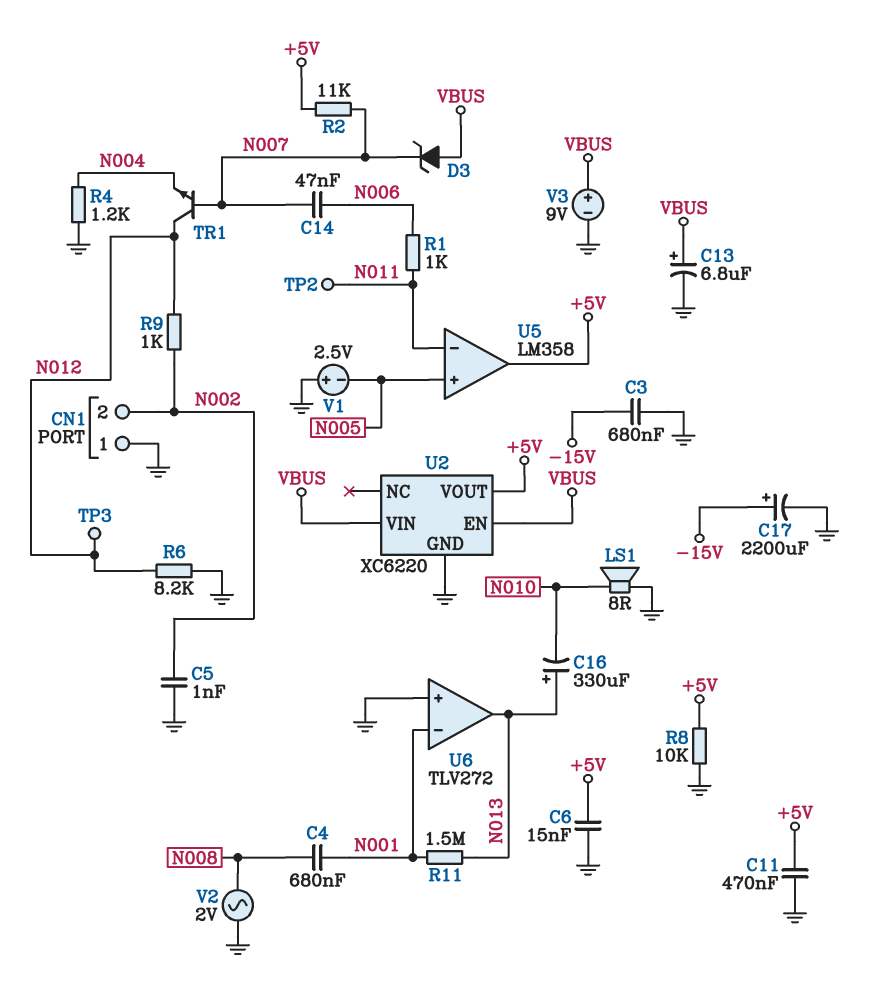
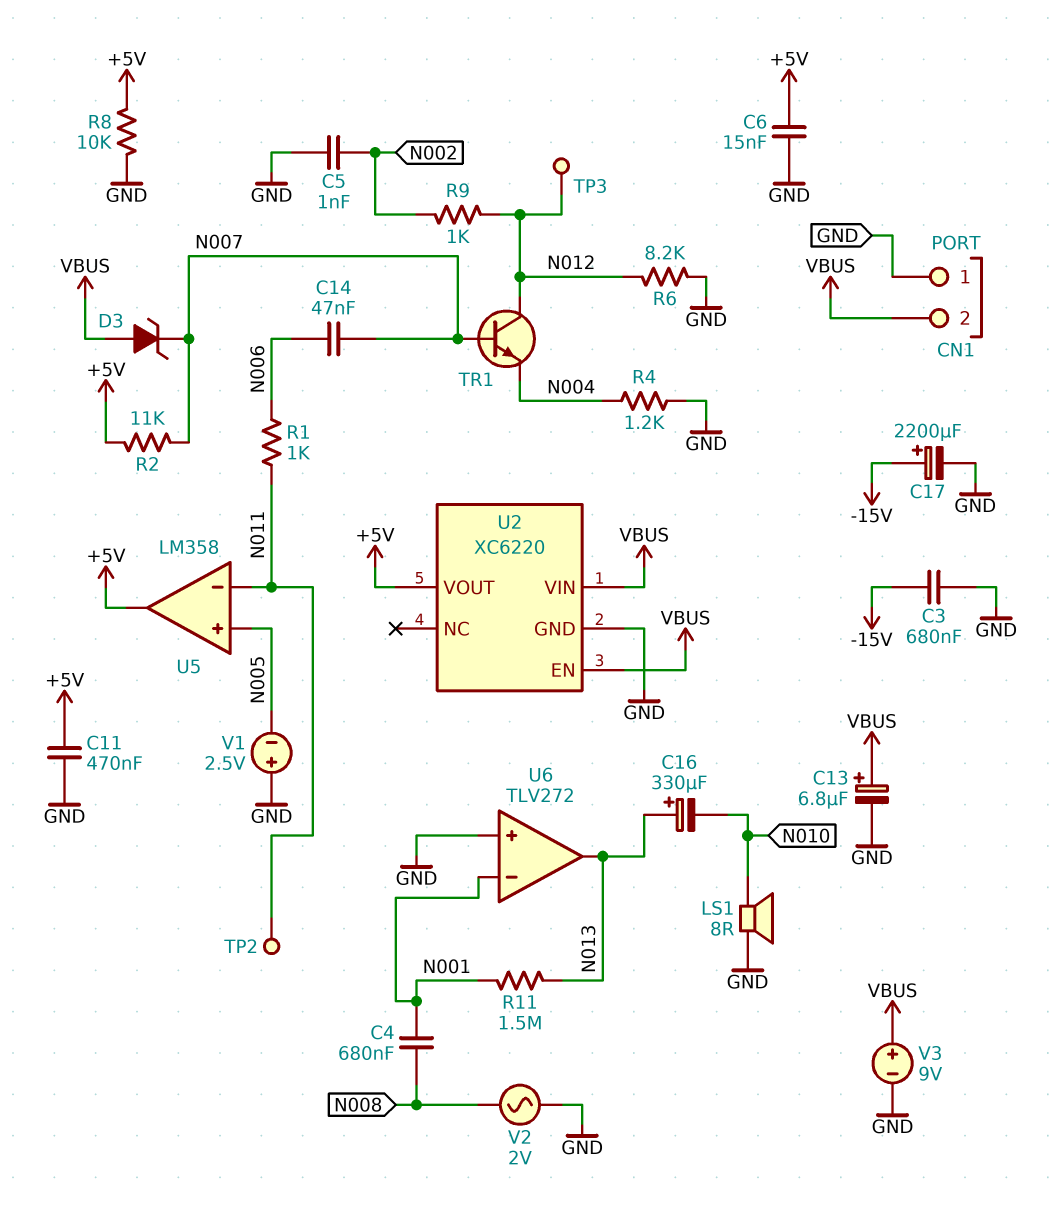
CN1 pin 2: N002 -> VBUS

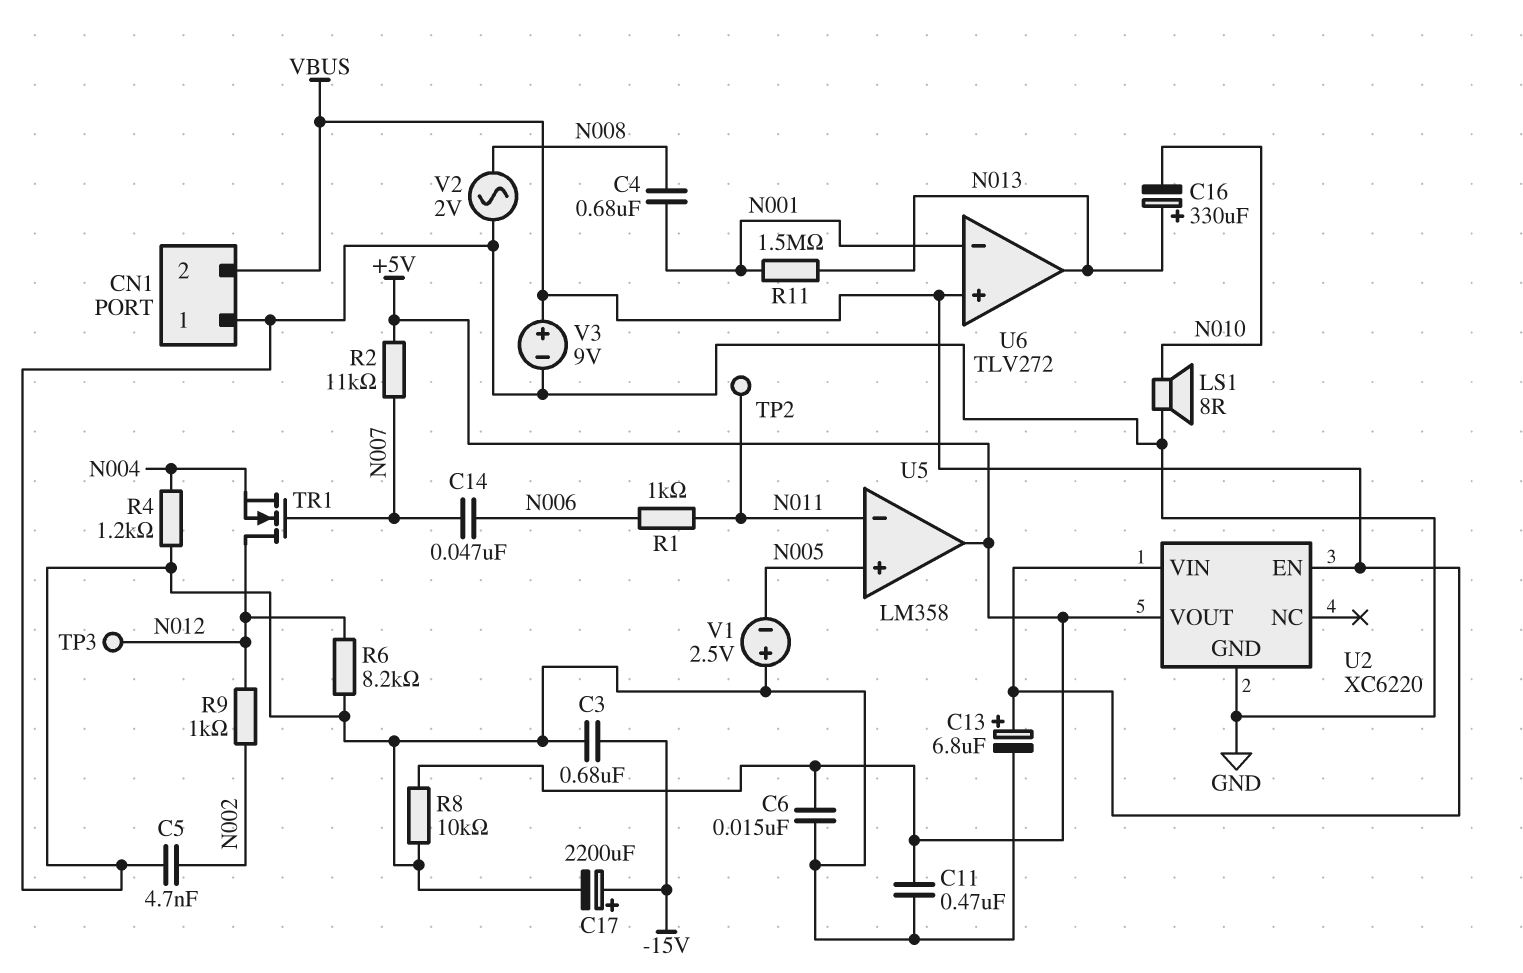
C5: 1nF (GND, N002) -> 4.7nF (GND, N002)
D3: zener (A VBUS, K N007) -> none
TR1: NPN (B N007, C N012, E N004) -> NMOS (G N007, D N012, S N004)
U6 pin in+: GND -> VBUS

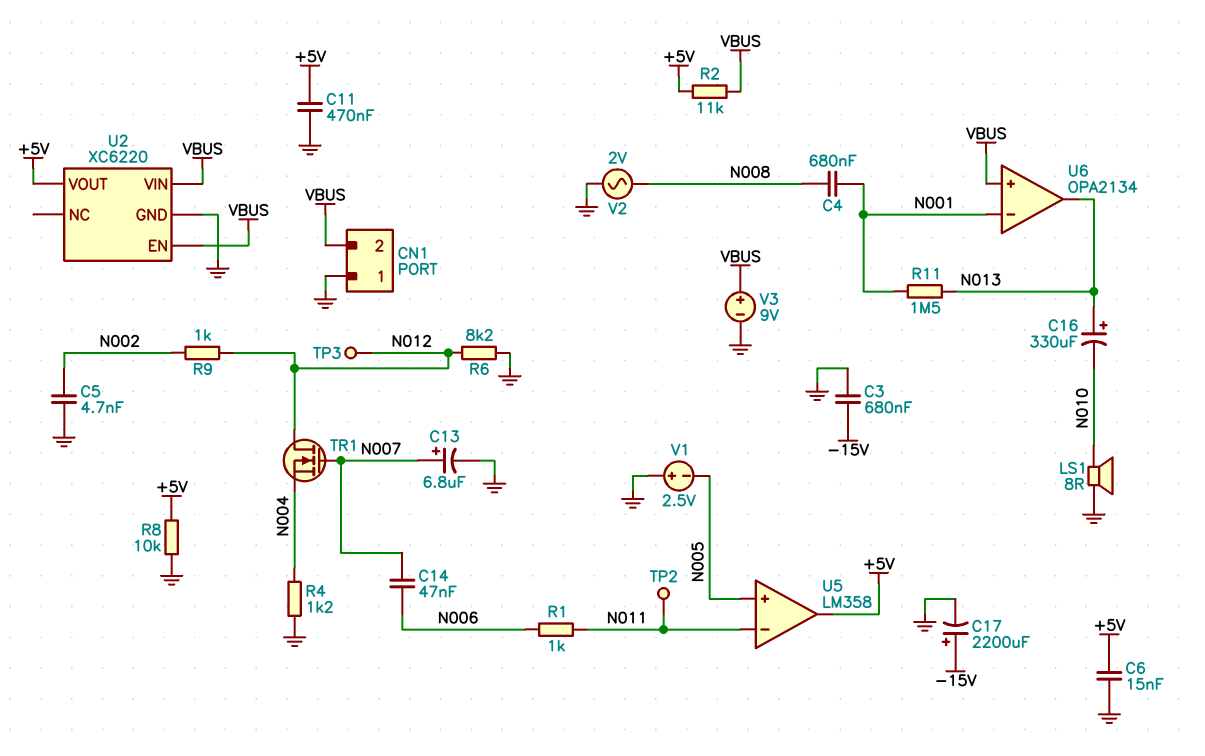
C13: 6.8uF (plus VBUS, minus GND) -> 6.8uF (plus N007, minus GND)
R2: 11k (+5V, N007) -> 11k (+5V, VBUS)
U6: TLV272 -> OPA2134

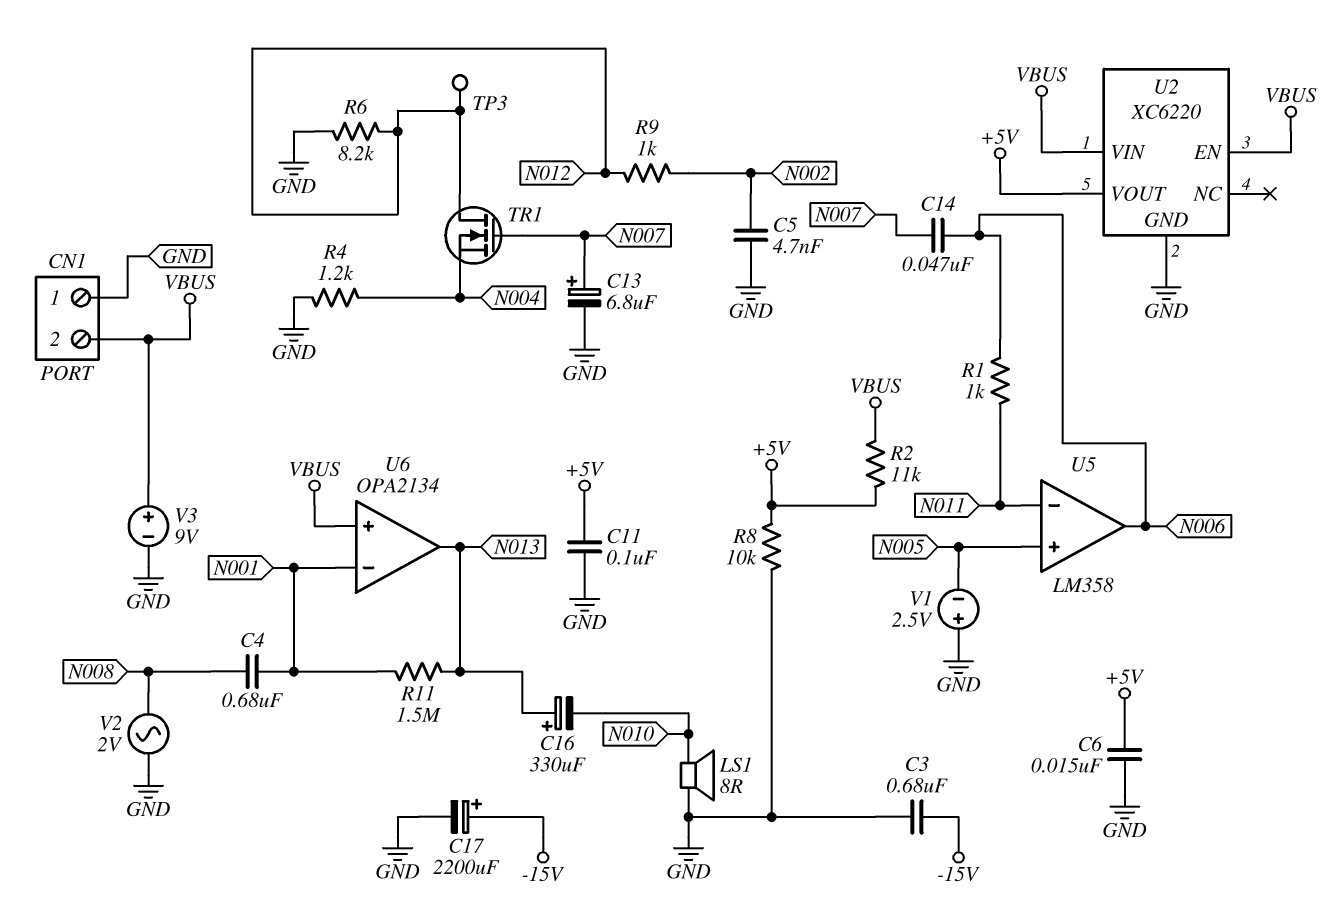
C11: 470nF (+5V, GND) -> 100nF (+5V, GND)
TP2: test point (N011) -> none
U5 pin out: +5V -> N006

